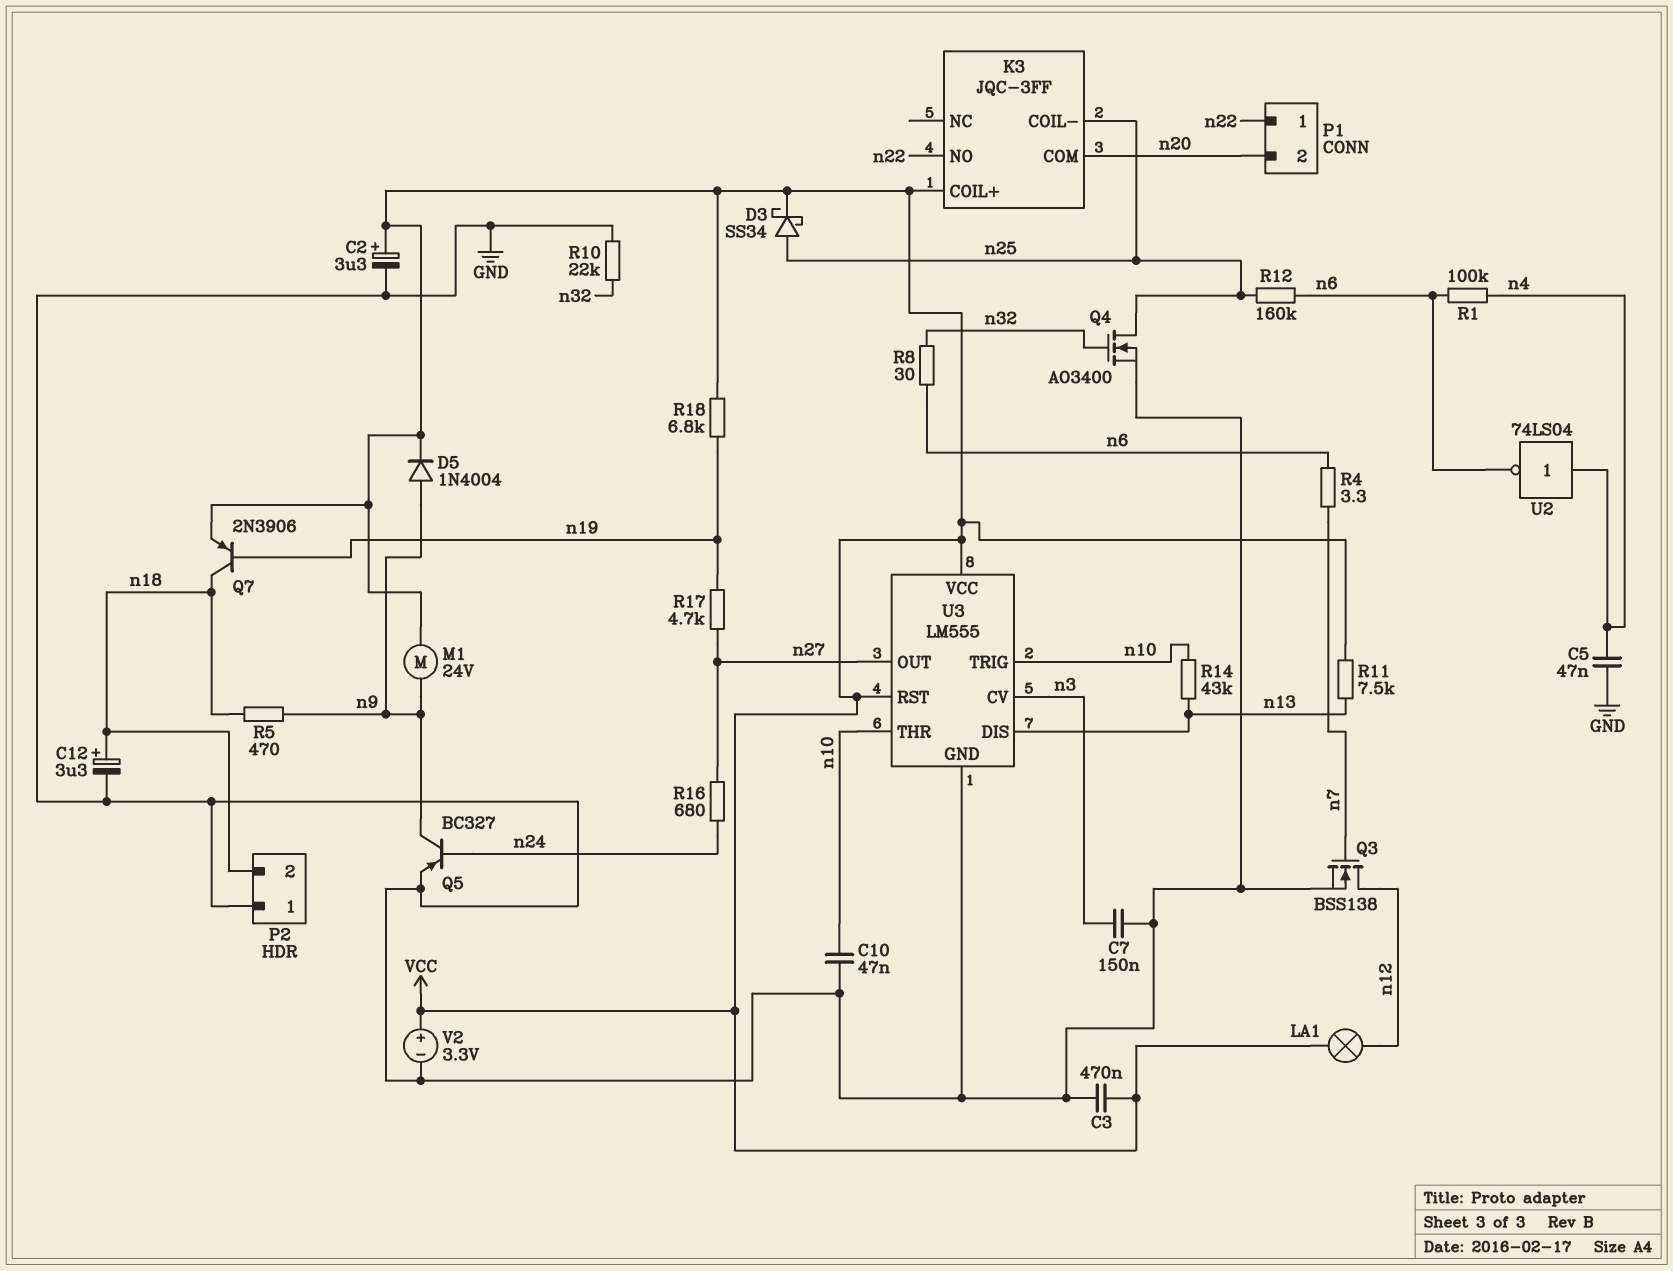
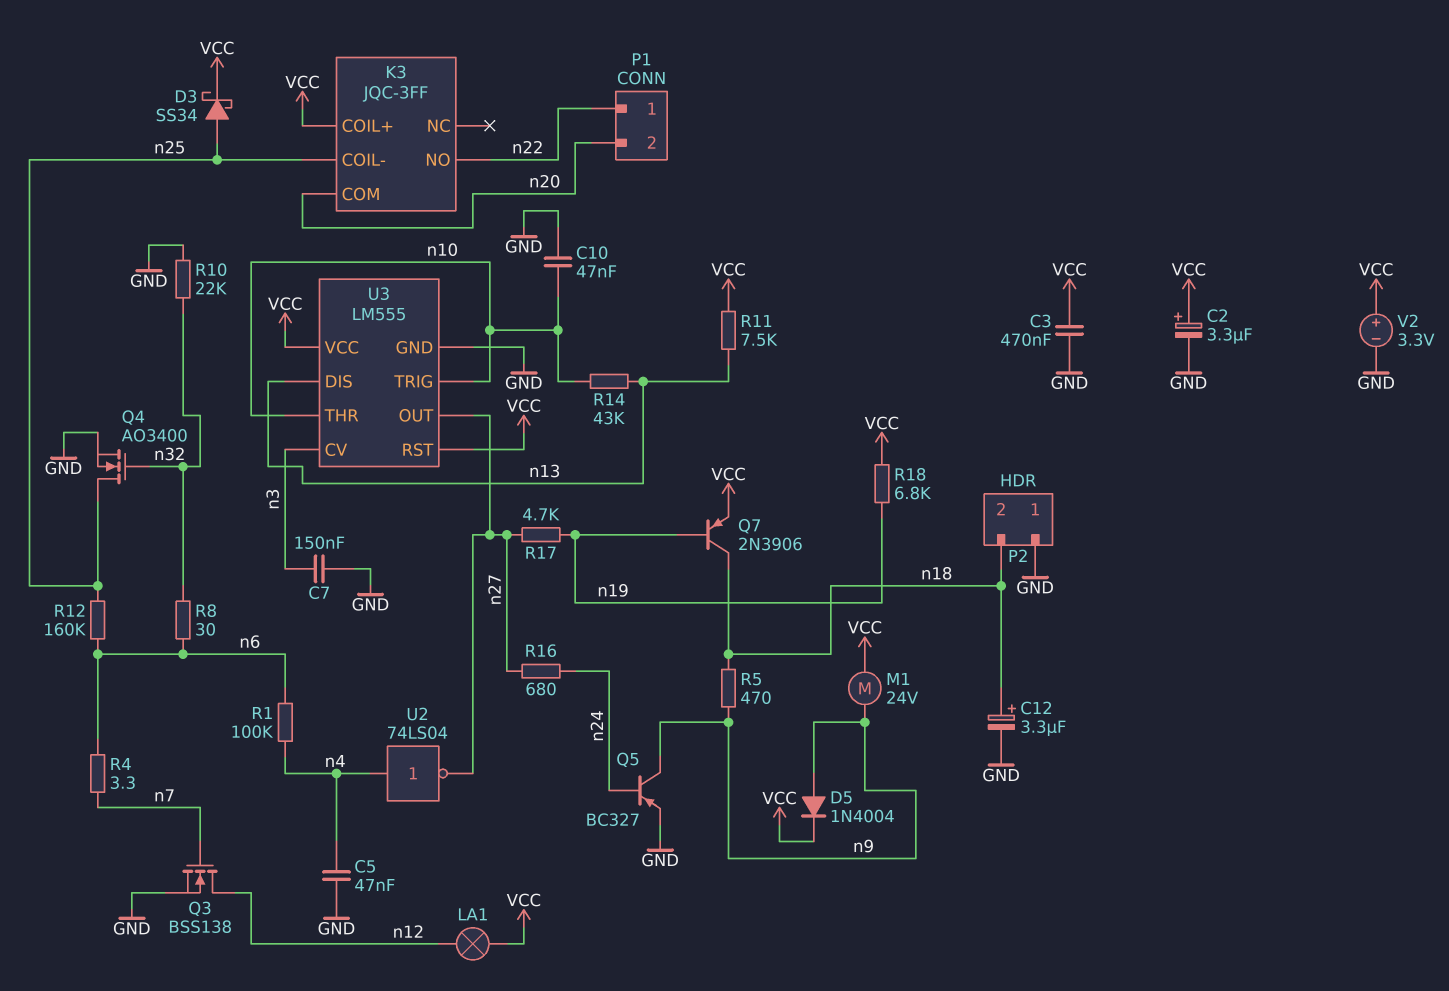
U2: NOT 74LS04 (in n4, out n6) -> NOT 74LS04 (in n4, out n27)

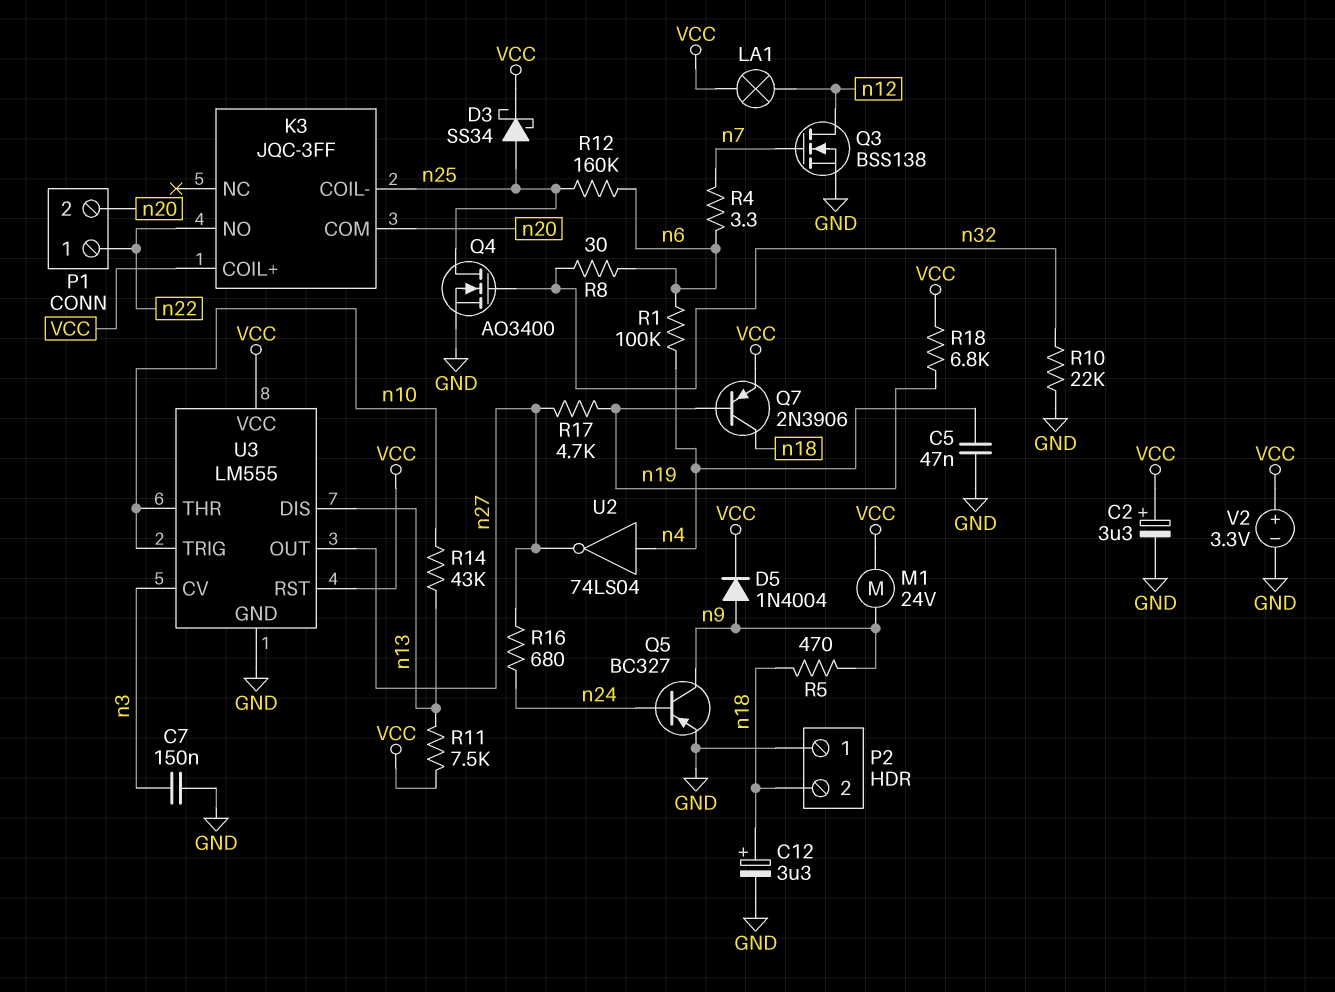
C3: 470nF (GND, VCC) -> none
C10: 47nF (GND, n10) -> none

